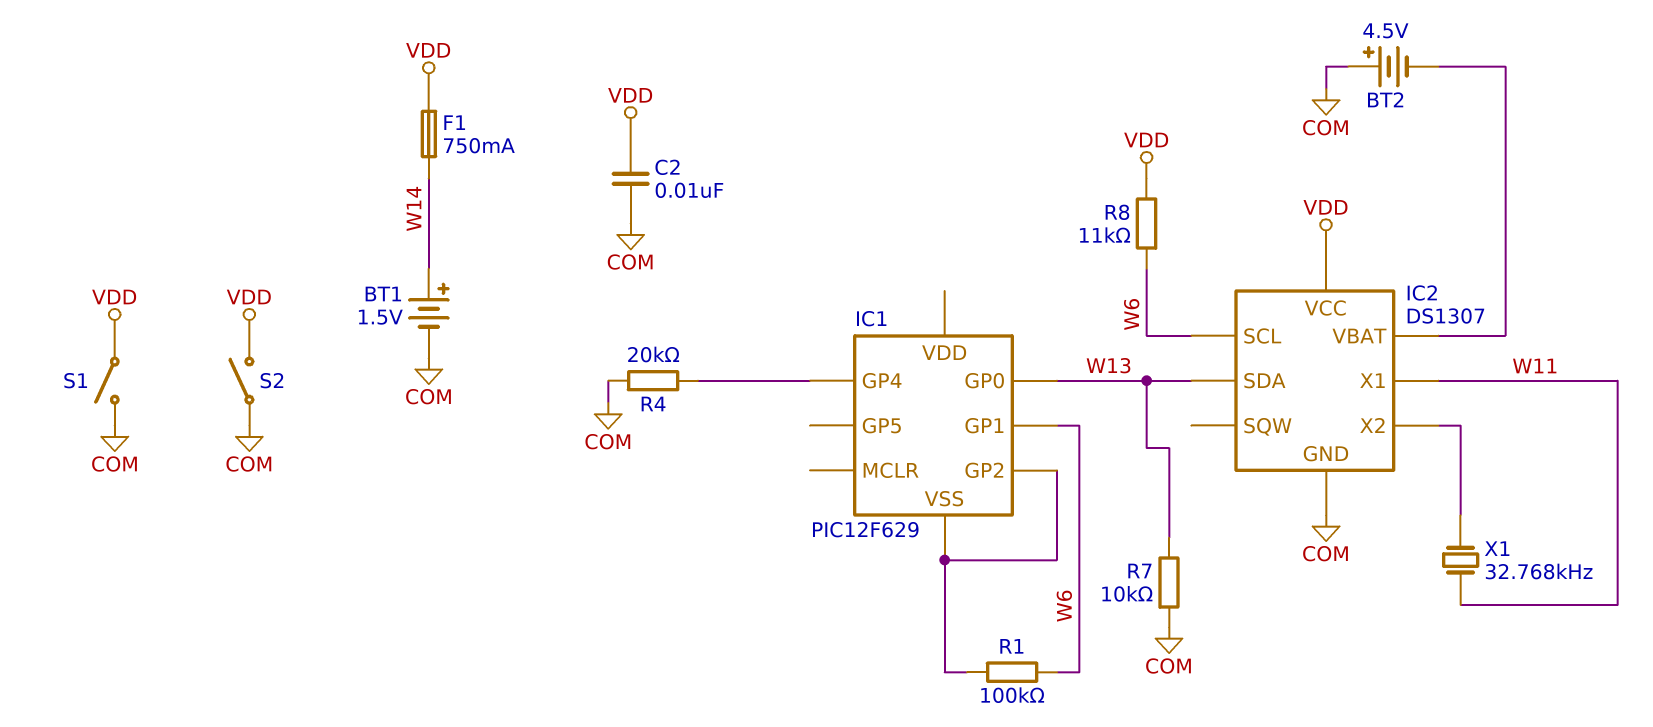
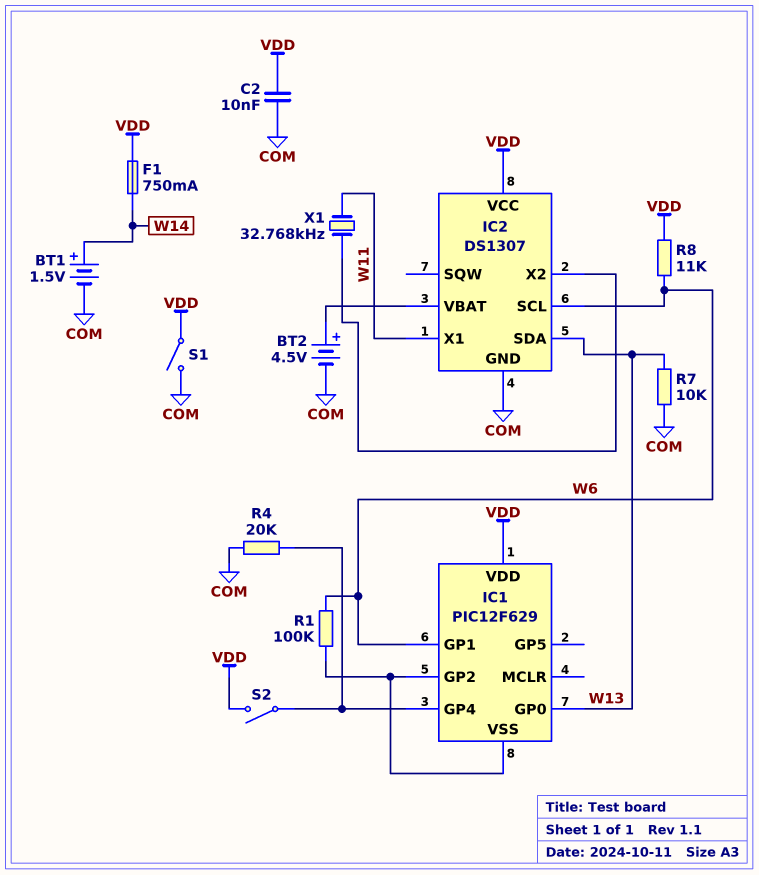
BT2: 4.5V (plus COM, minus IC2/VBAT) -> 4.5V (plus IC2/VBAT, minus COM)
IC1 pin VDD: none -> VDD
S2: switch (COM, VDD) -> switch (IC1/GP4, VDD)

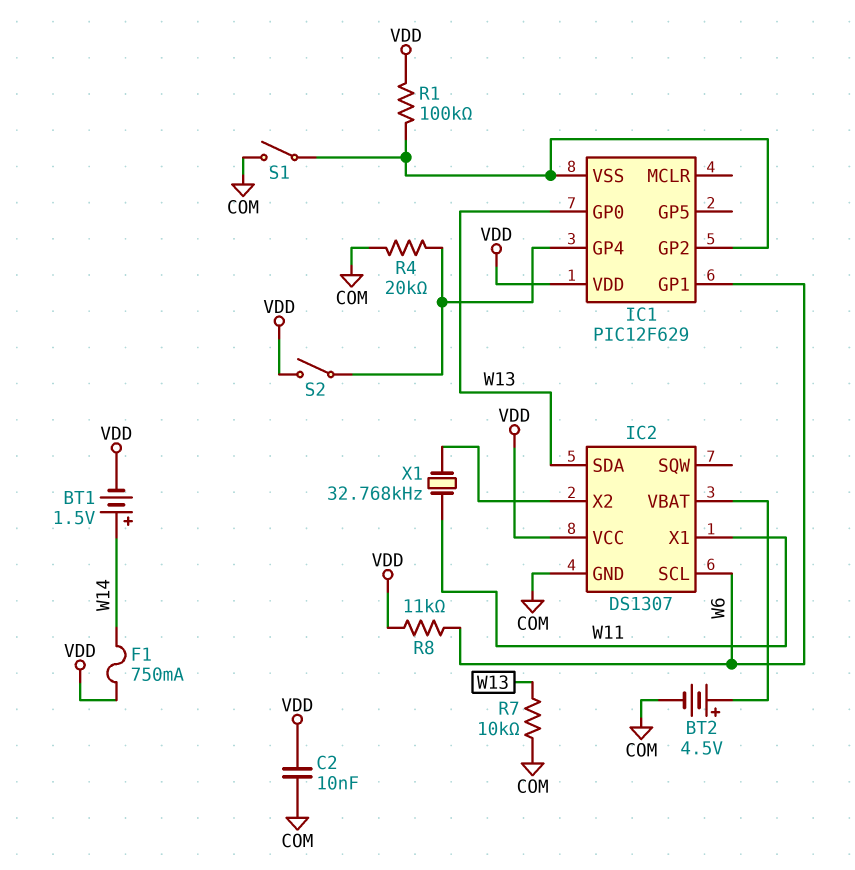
BT1: 1.5V (plus W14, minus COM) -> 1.5V (plus W14, minus VDD)
R1: 100k (IC1/GP2, W6) -> 100k (IC1/GP2, VDD)
S1: switch (COM, VDD) -> switch (COM, IC1/GP2)

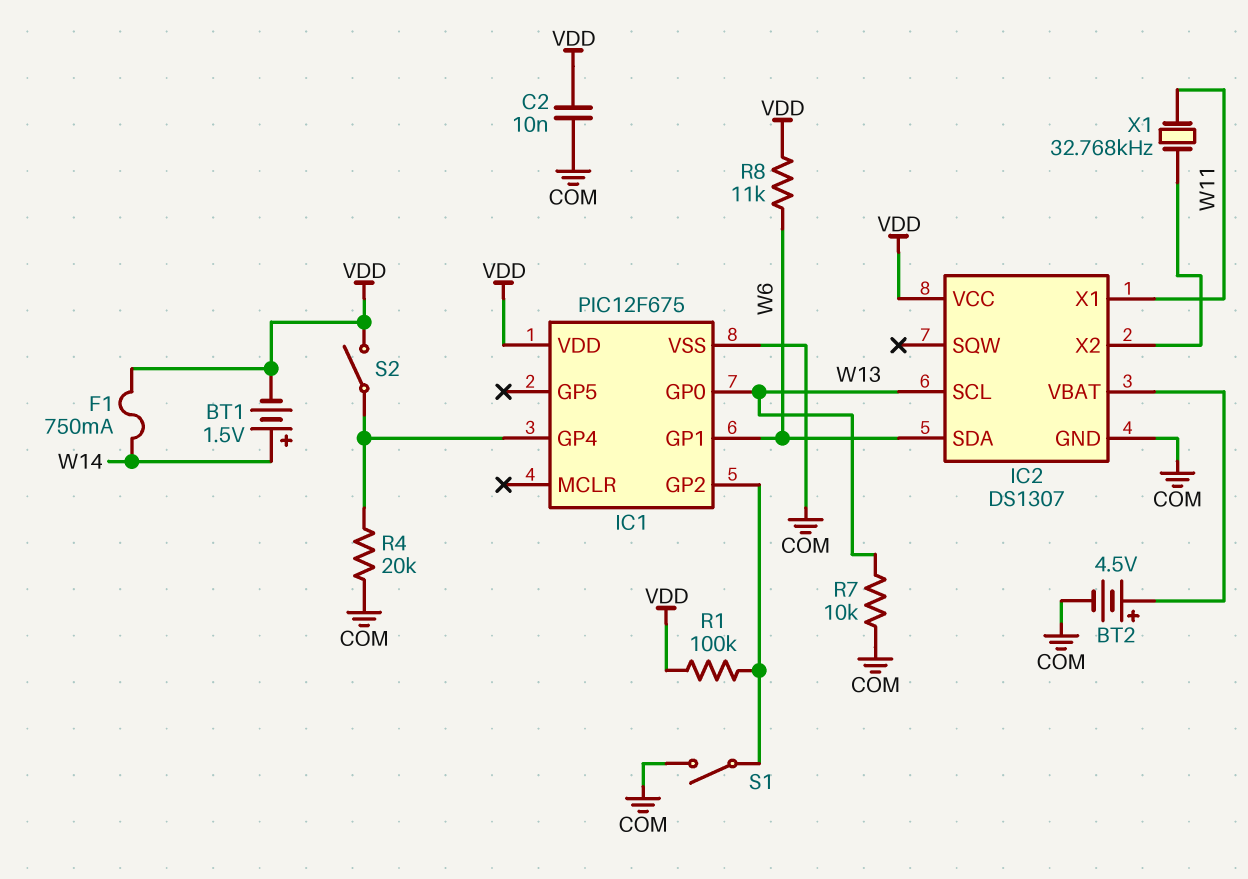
IC1: PIC12F629 -> PIC12F675
IC1 pin VSS: IC1/GP2 -> COM
IC2 pin SCL: W6 -> W13
IC2 pin SDA: W13 -> W6

